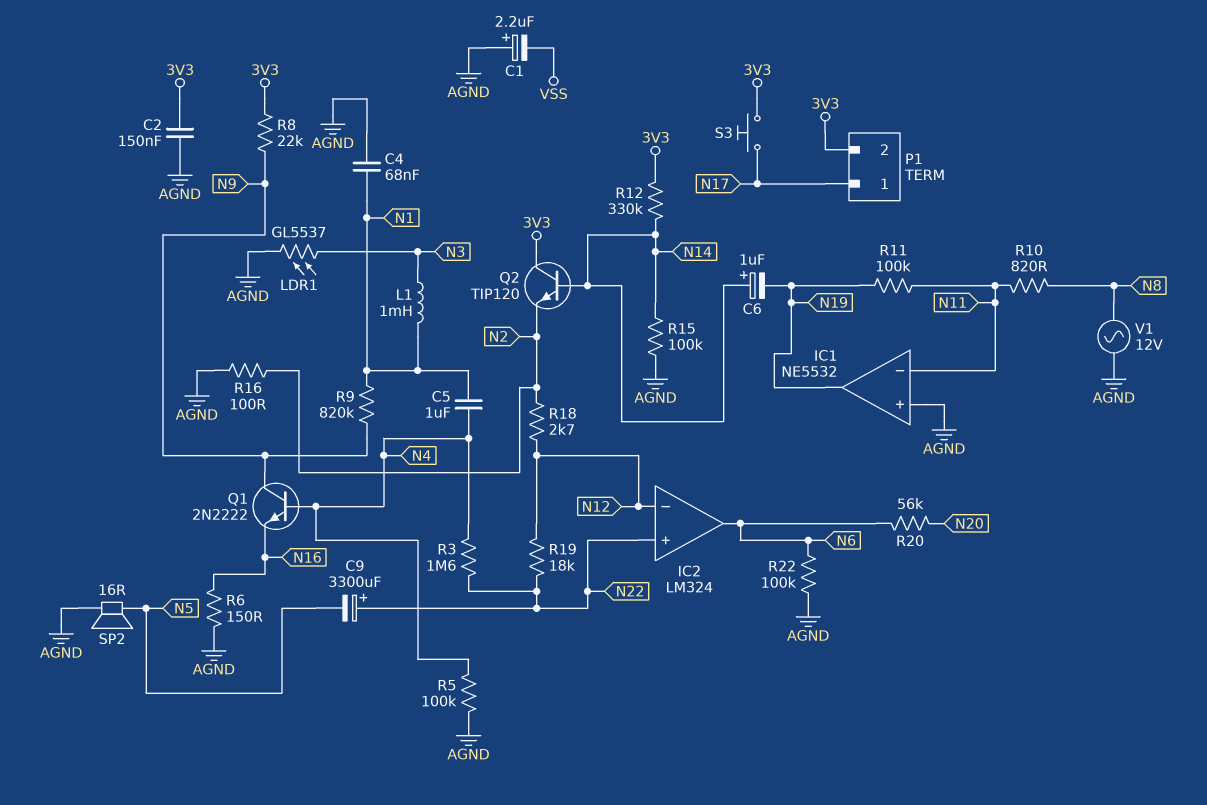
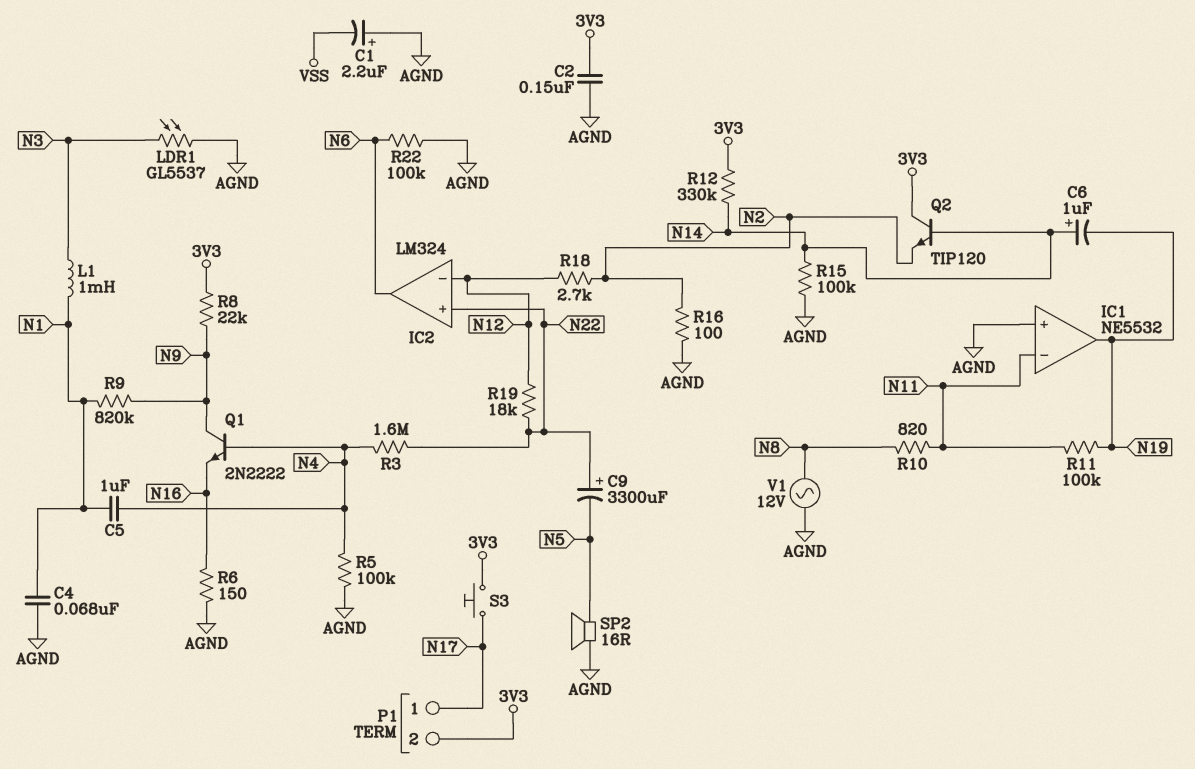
R20: 56k (N6, N20) -> none

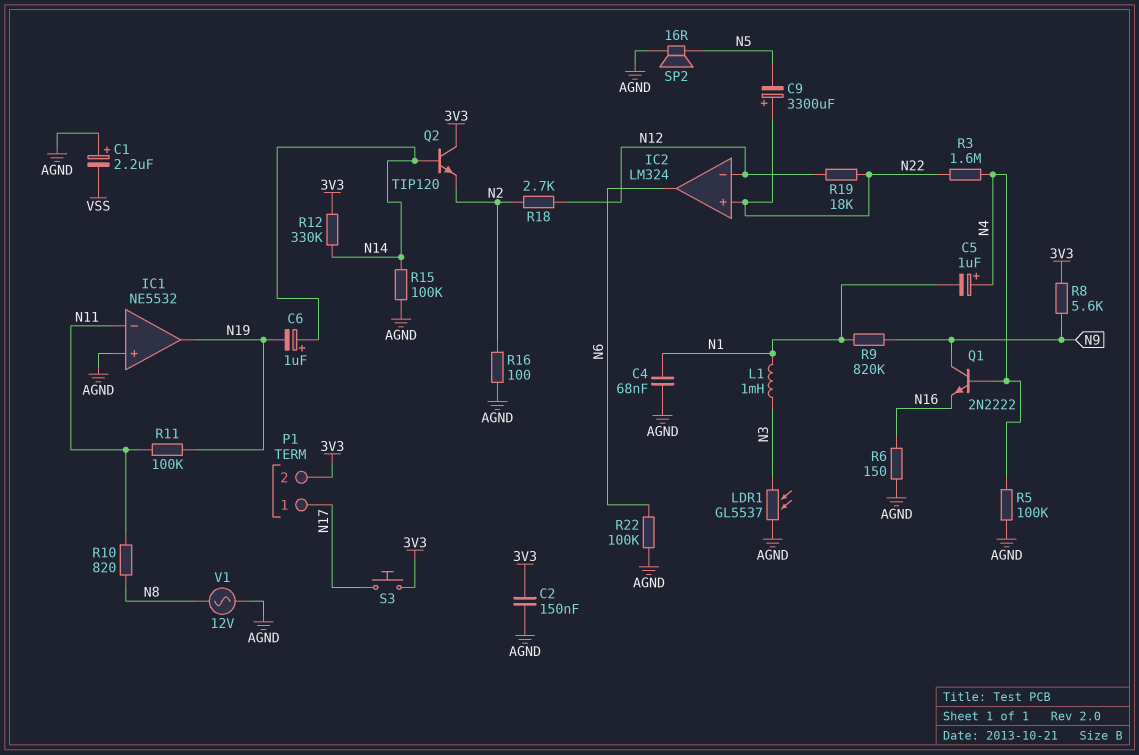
C5: 1uF (N1, N4) -> 1uF (plus N4, minus N1)
R8: 22k (3V3, N9) -> 5.6k (3V3, N9)

